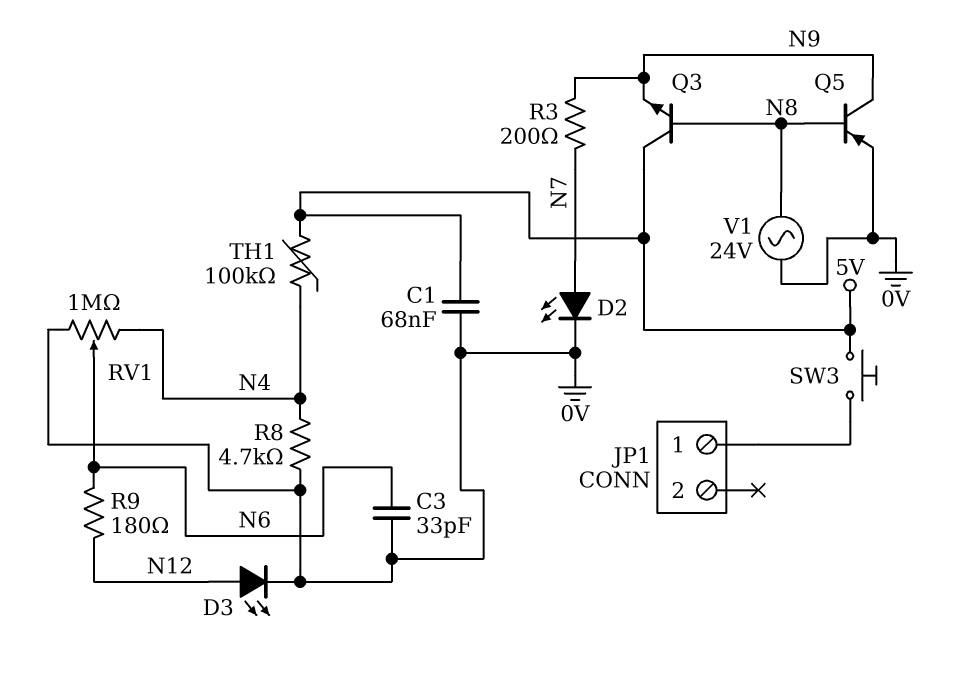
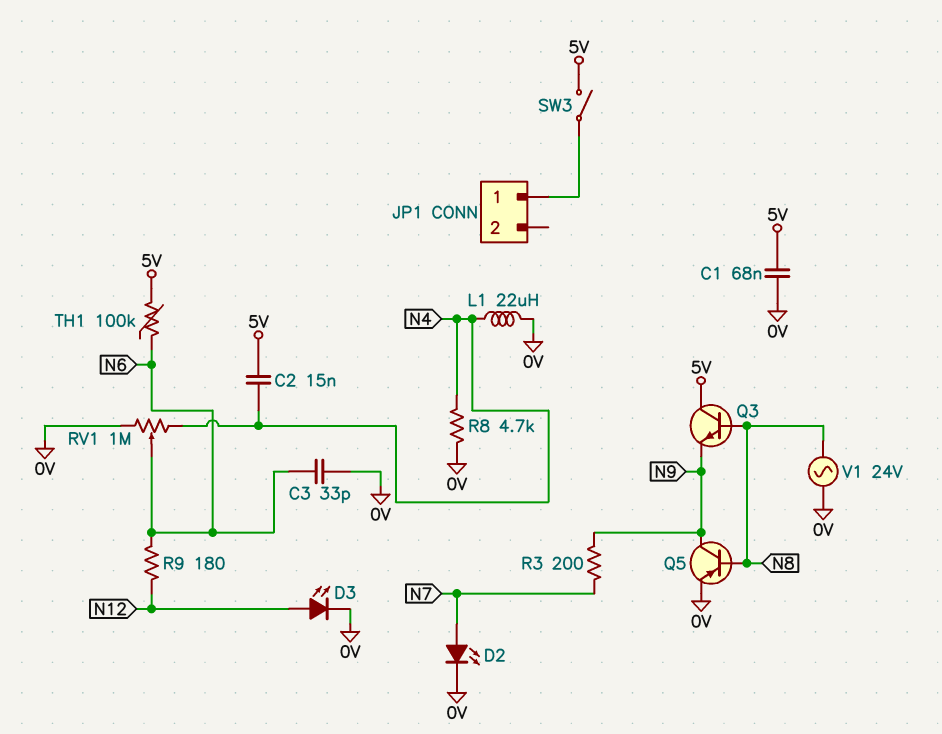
C2: none -> 15nF (5V, N4)
L1: none -> 22uH (0V, N4)
SW3: button (5V, JP1/1) -> switch (5V, JP1/1)
TH1: 100k (5V, N4) -> 100k (5V, N6)

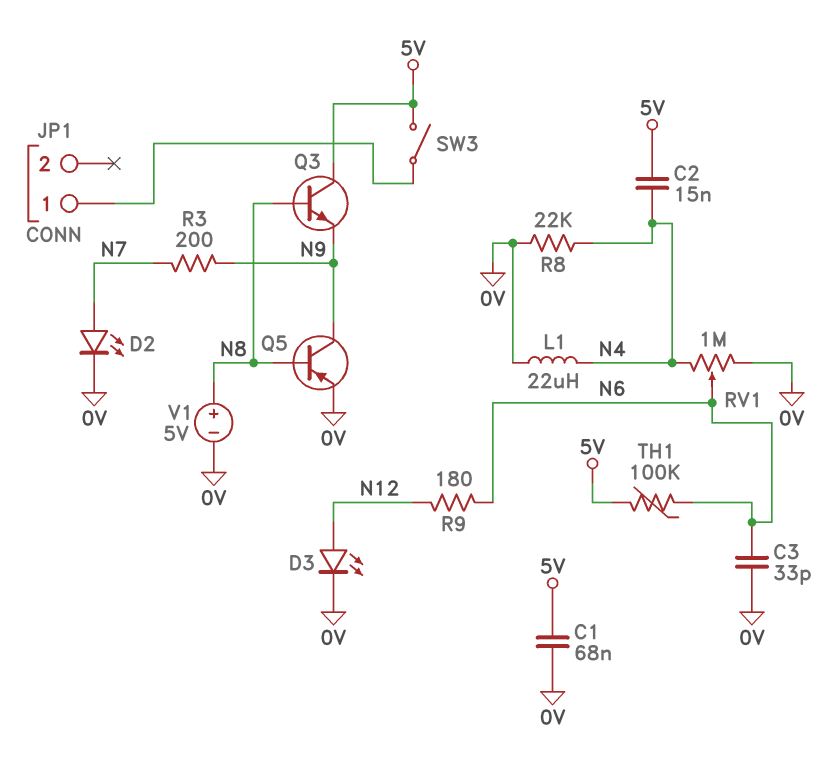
R8: 4.7k (0V, N4) -> 22k (0V, N4)
V1: AC 24V (0V, N8) -> 5V (plus N8, minus 0V)

